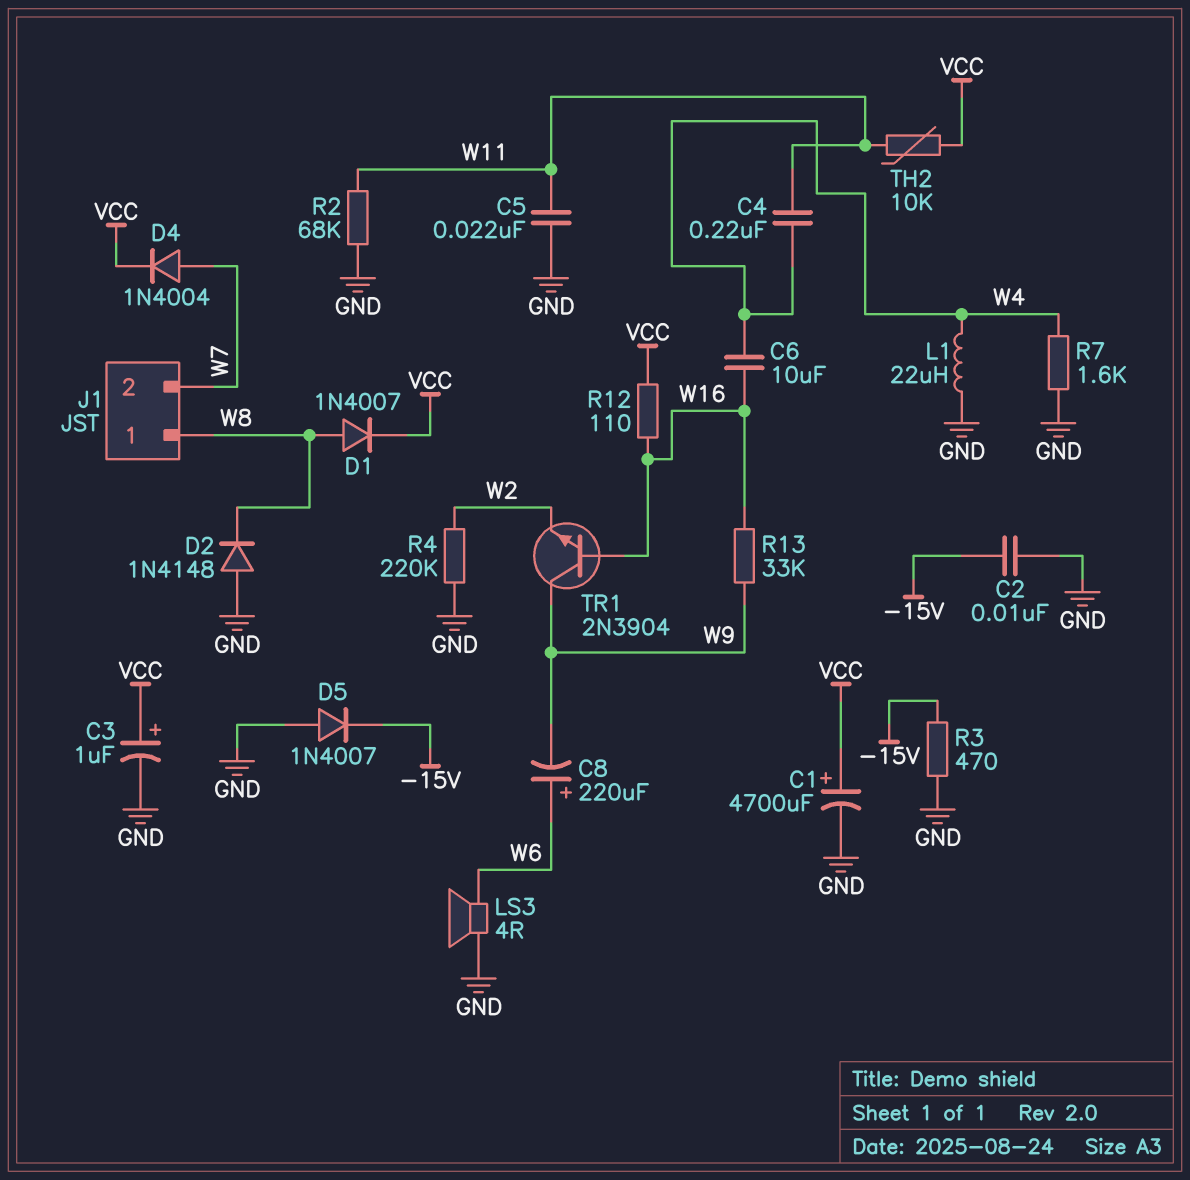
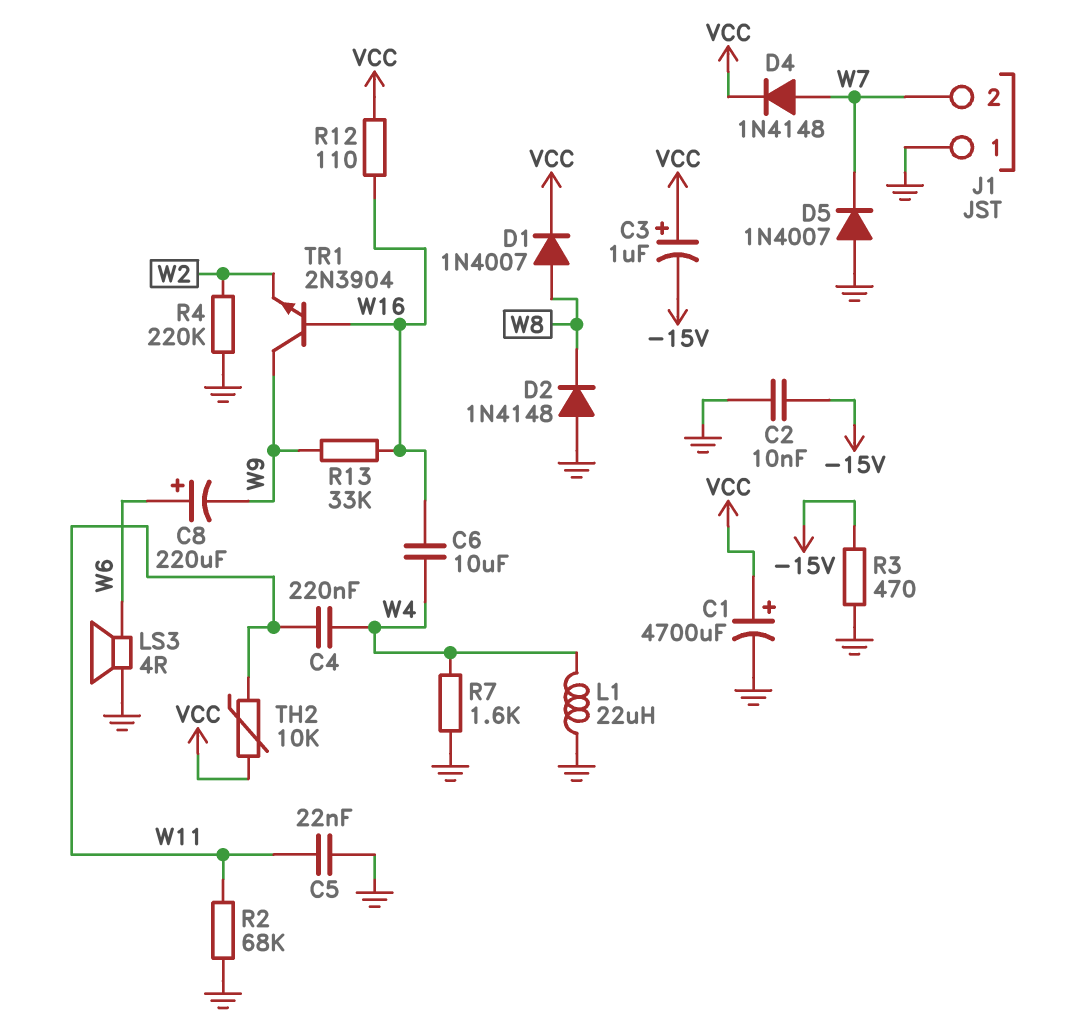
C3: 1uF (plus VCC, minus GND) -> 1uF (plus VCC, minus -15V)
D4: diode 1N4004 (A W7, K VCC) -> diode 1N4148 (A W7, K VCC)
D5: diode 1N4007 (A GND, K -15V) -> diode 1N4007 (A GND, K W7)
J1 pin 1: W8 -> GND

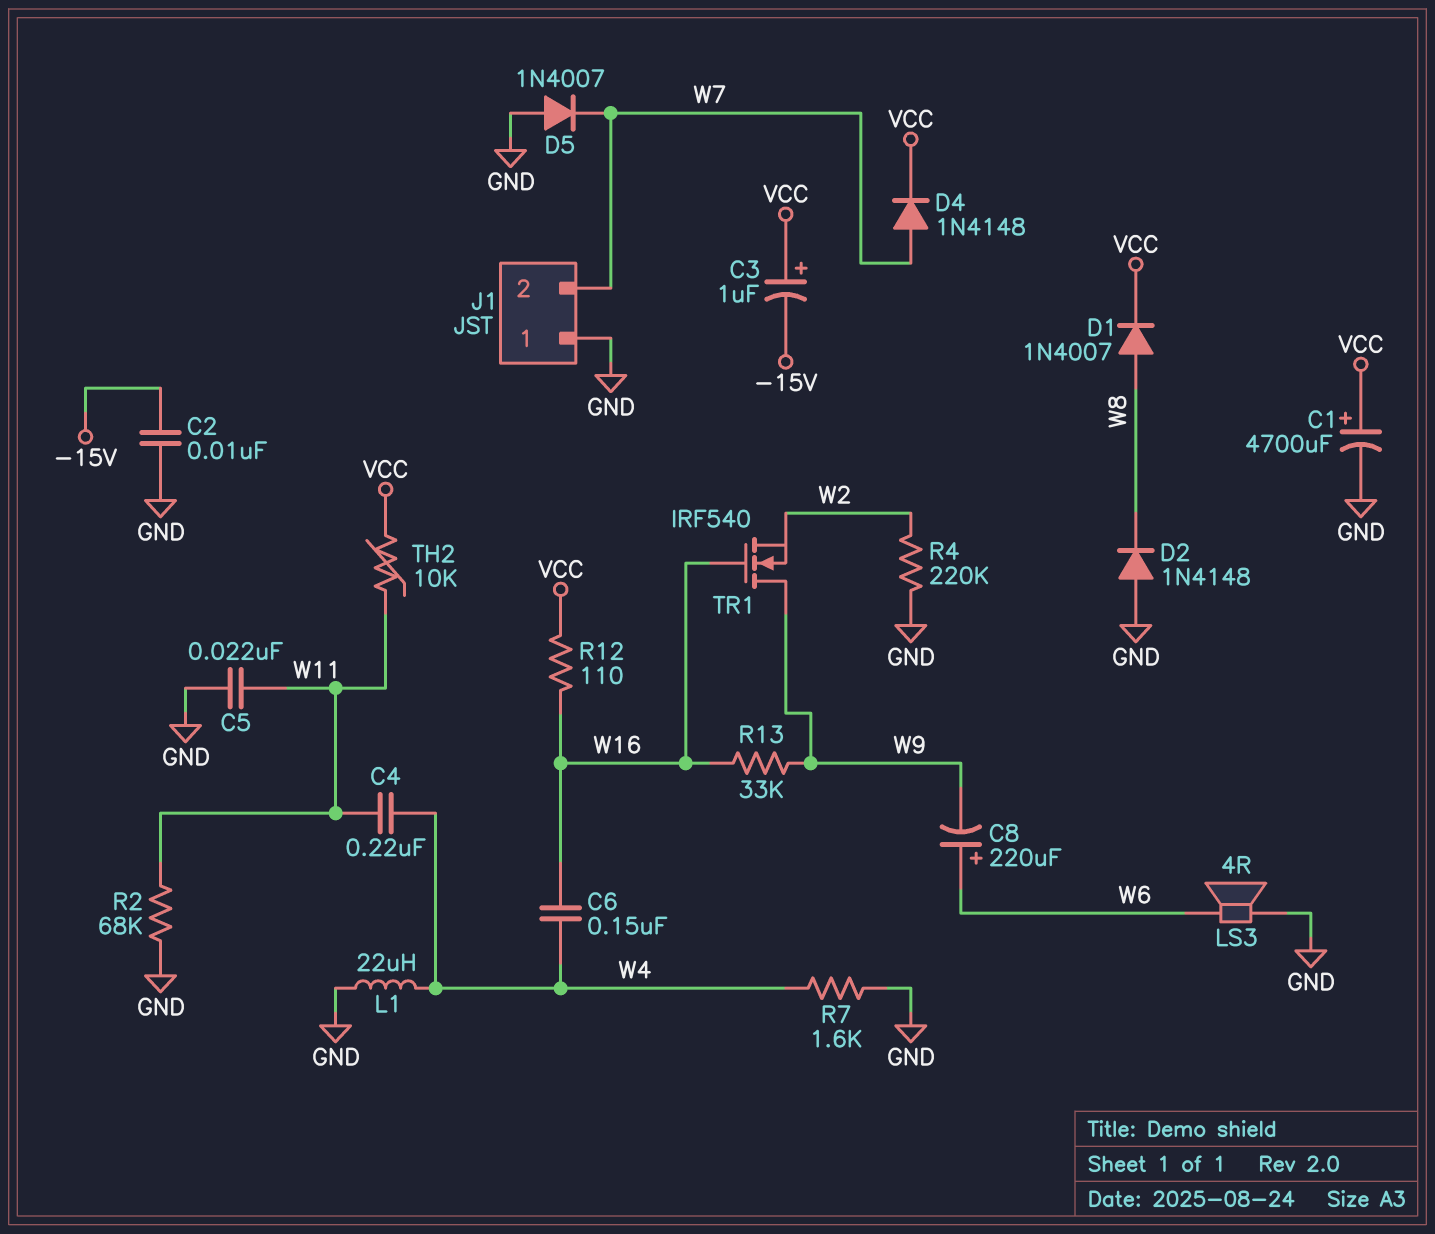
C6: 10uF (W4, W16) -> 150nF (W4, W16)
R3: 470 (-15V, GND) -> none
TR1: NPN 2N3904 (B W16, C W9, E W2) -> NMOS IRF540 (G W16, D W9, S W2)

